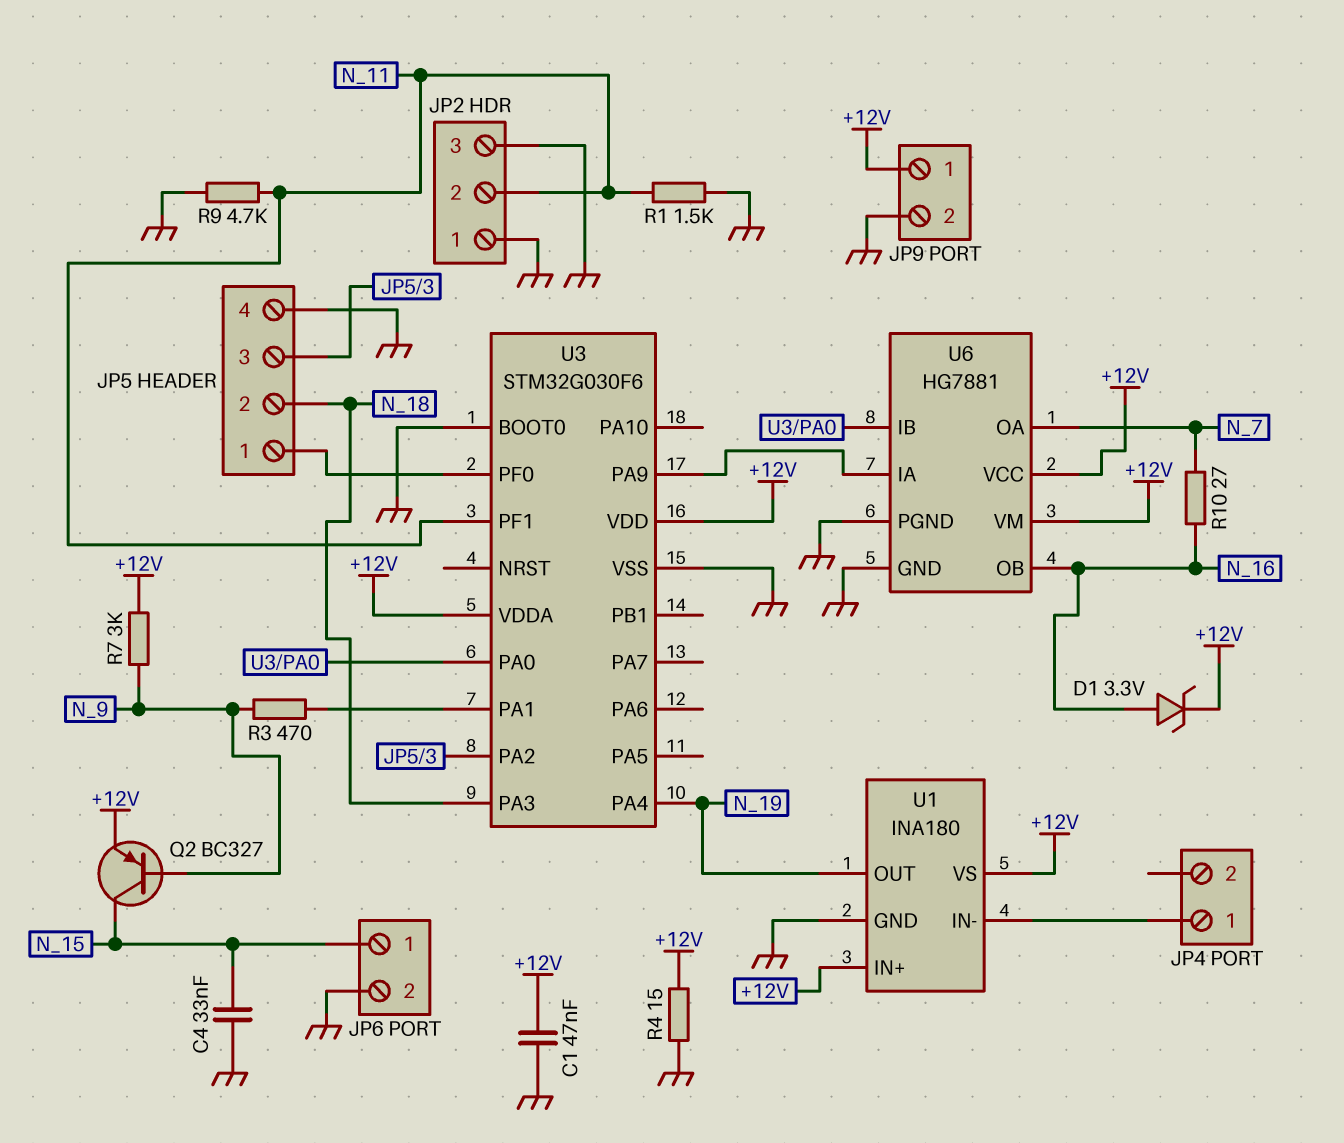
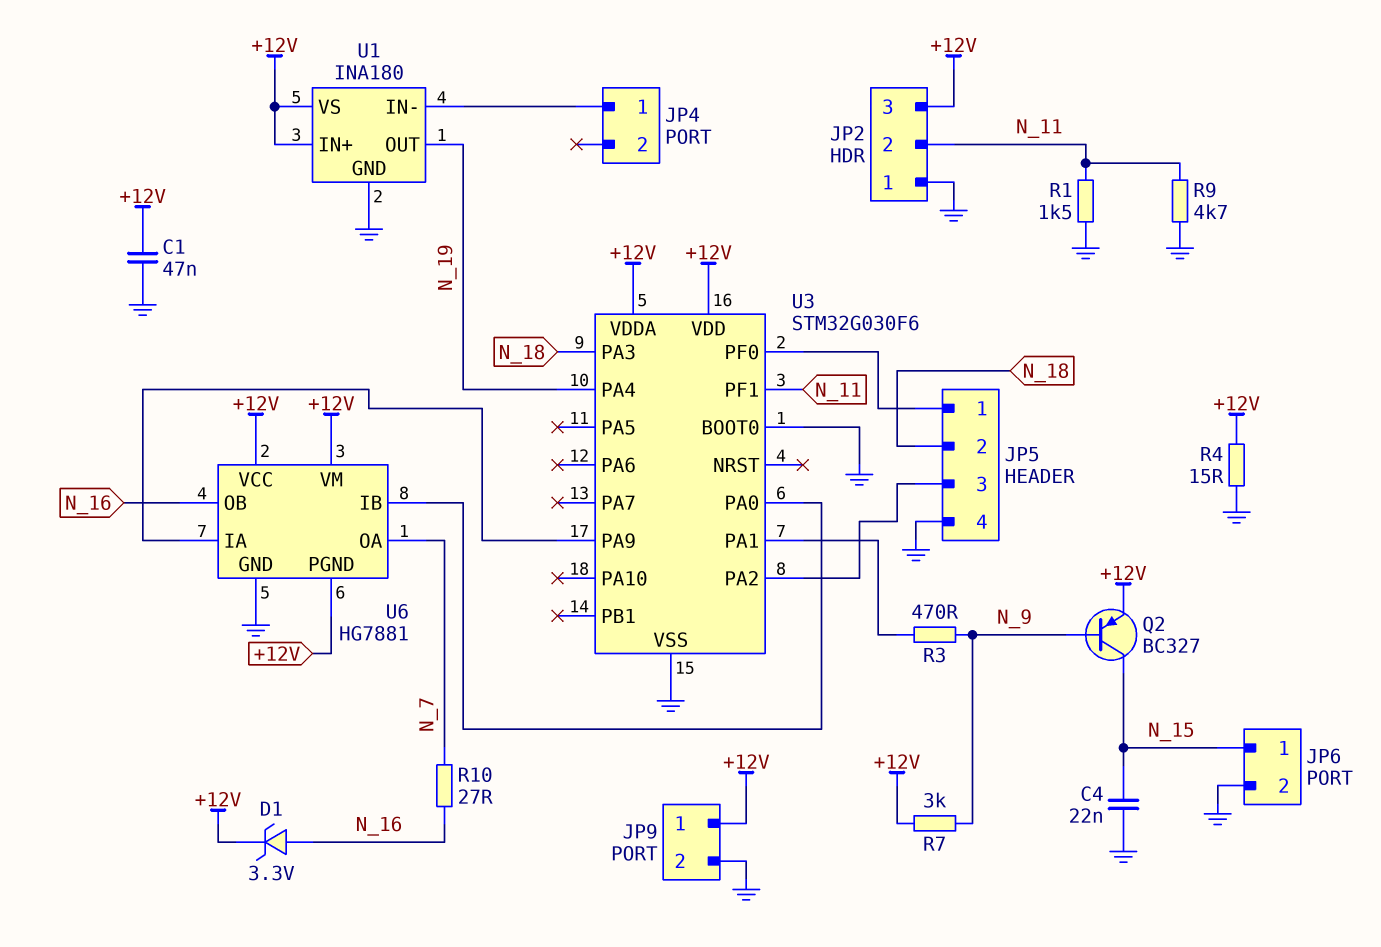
C4: 33nF (GND, N_15) -> 22nF (GND, N_15)
JP2 pin 3: GND -> +12V
U6 pin PGND: GND -> +12V

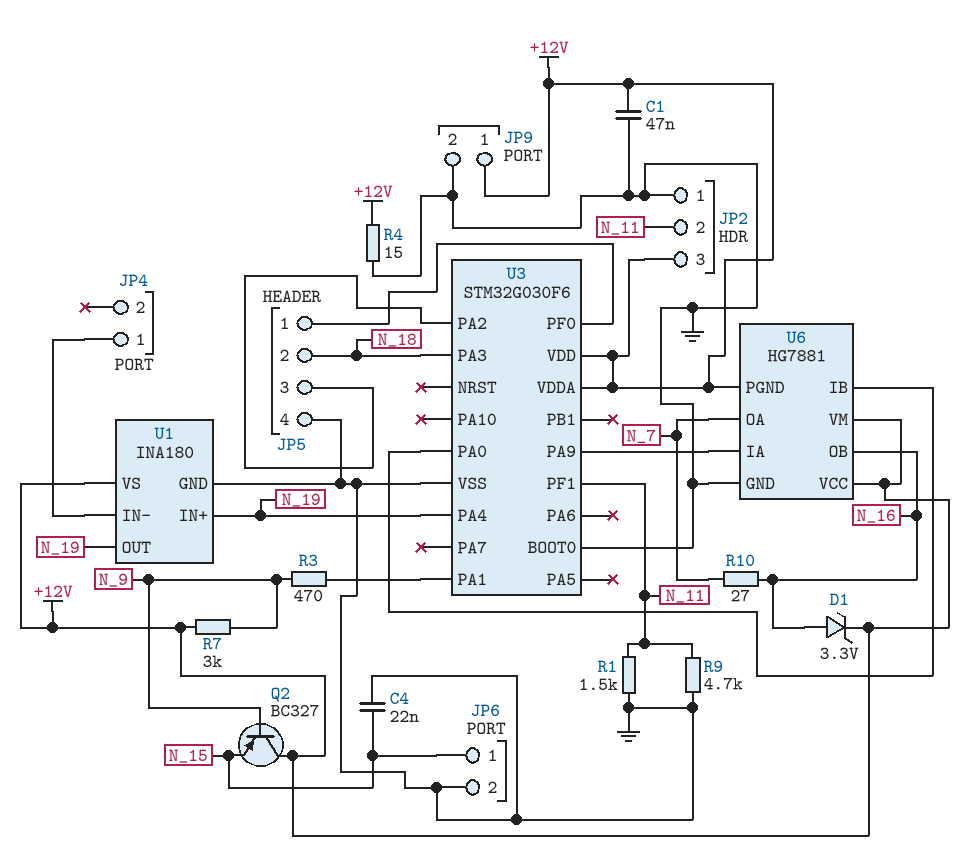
Q2: PNP BC327 (B N_9, C N_15, E +12V) -> PNP BC327 (B N_9, C +12V, E N_15)
U1 pin IN+: +12V -> N_19

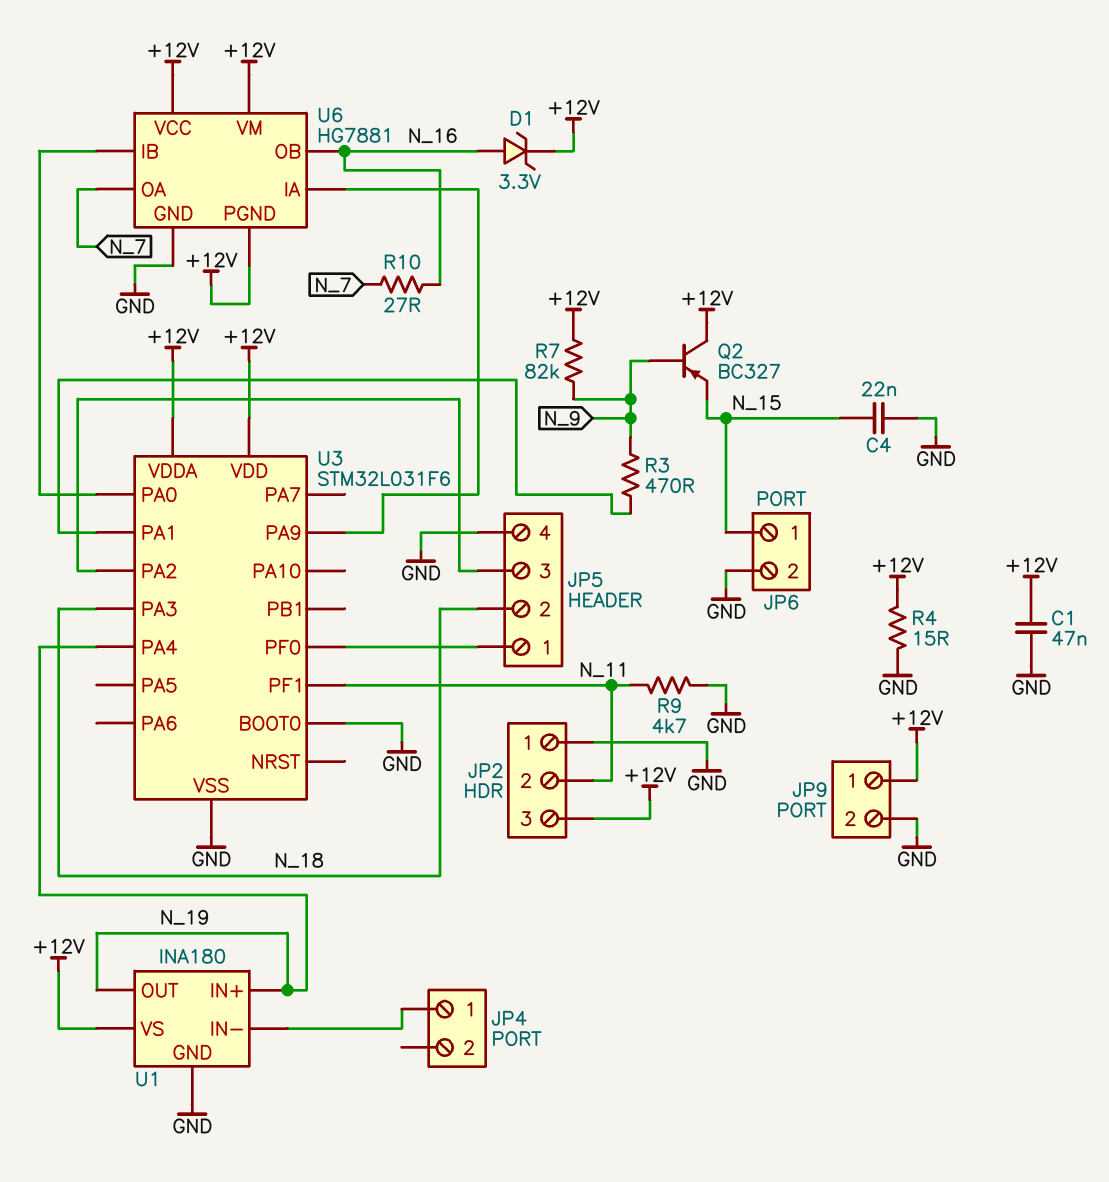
R1: 1.5k (GND, N_11) -> none
R7: 3k (+12V, N_9) -> 82k (+12V, N_9)
U3: STM32G030F6 -> STM32L031F6

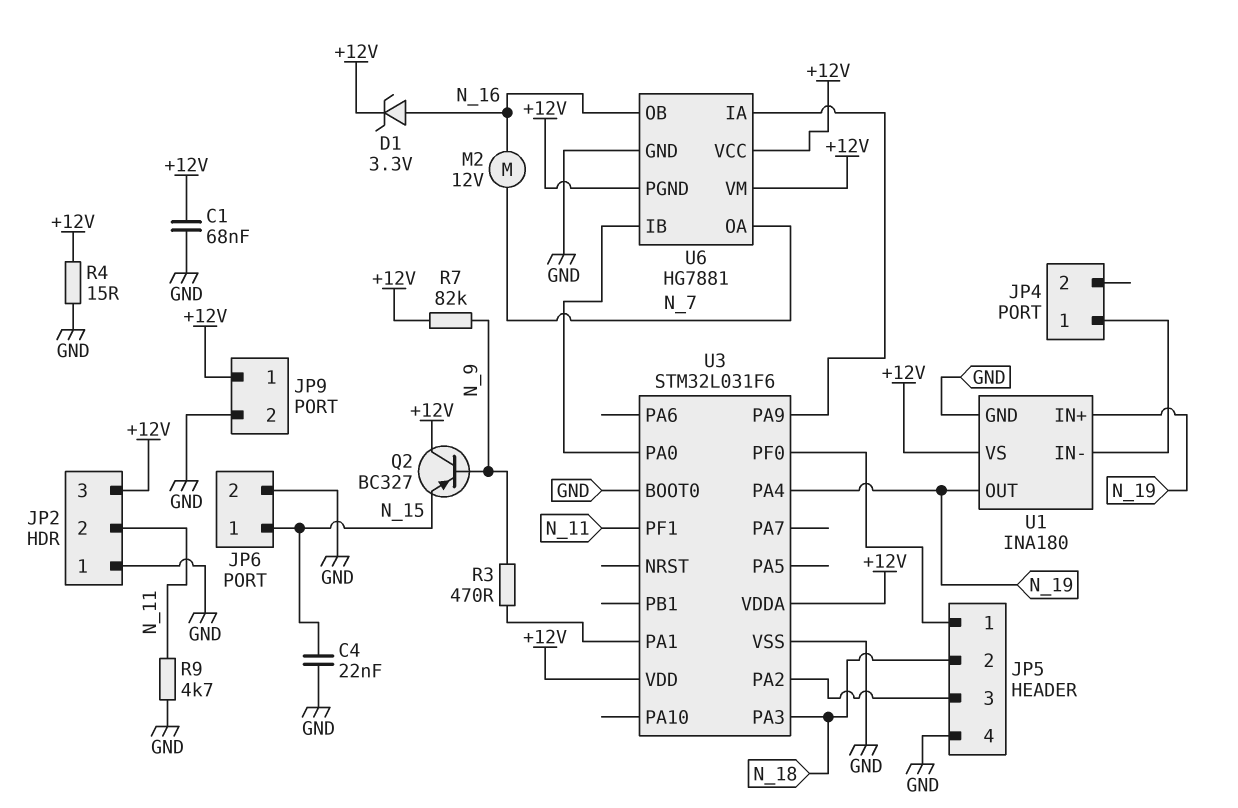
C1: 47nF (+12V, GND) -> 68nF (+12V, GND)
M2: none -> motor 12V (N_7, N_16)
R10: 27 (N_7, N_16) -> none

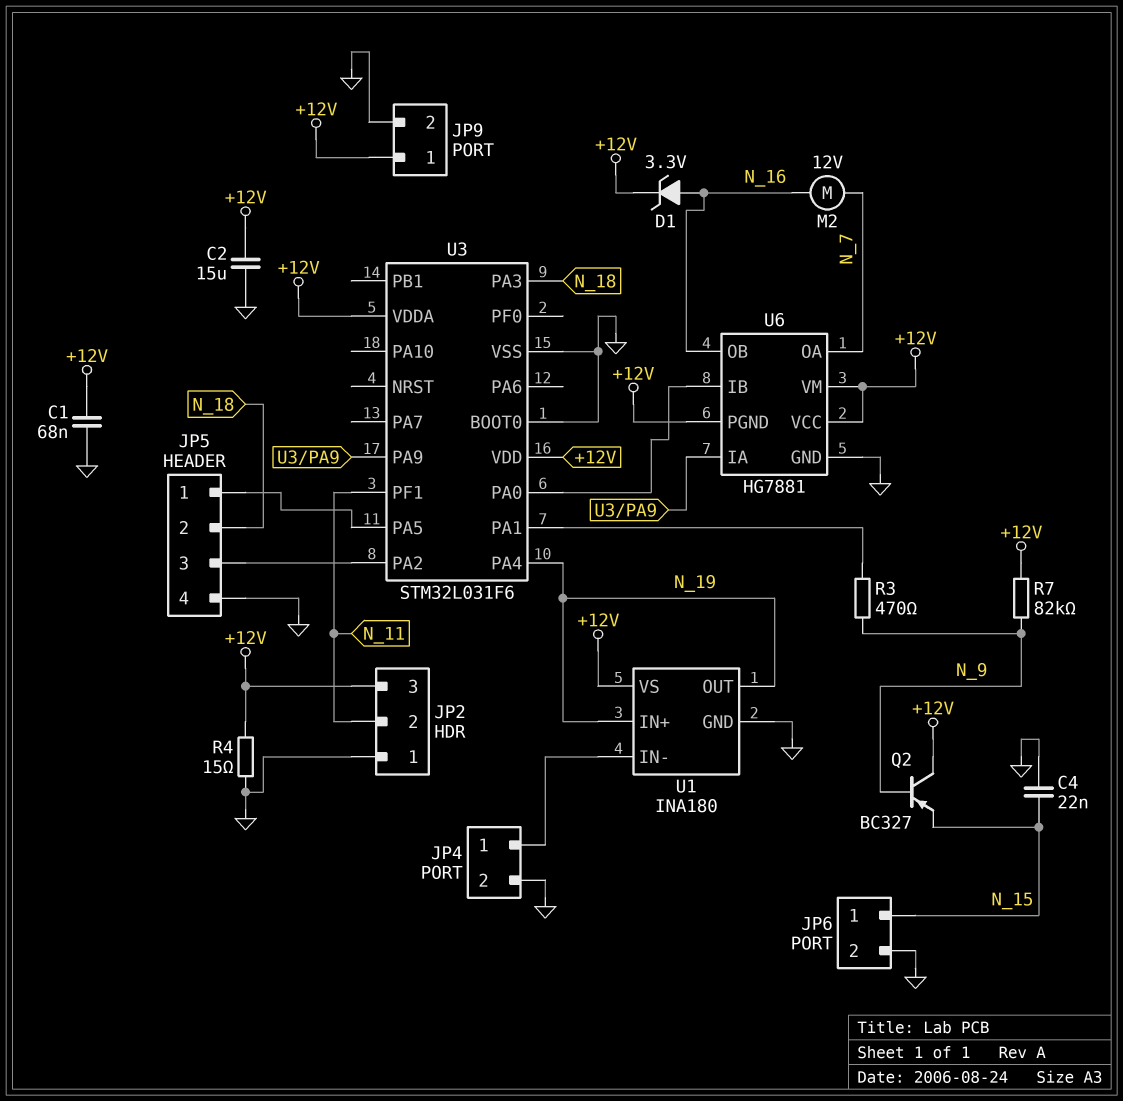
C2: none -> 15uF (+12V, GND)
JP4 pin 2: none -> GND
R9: 4.7k (GND, N_11) -> none
U3 pin PA5: none -> JP5/1
U3 pin PF0: JP5/1 -> none

